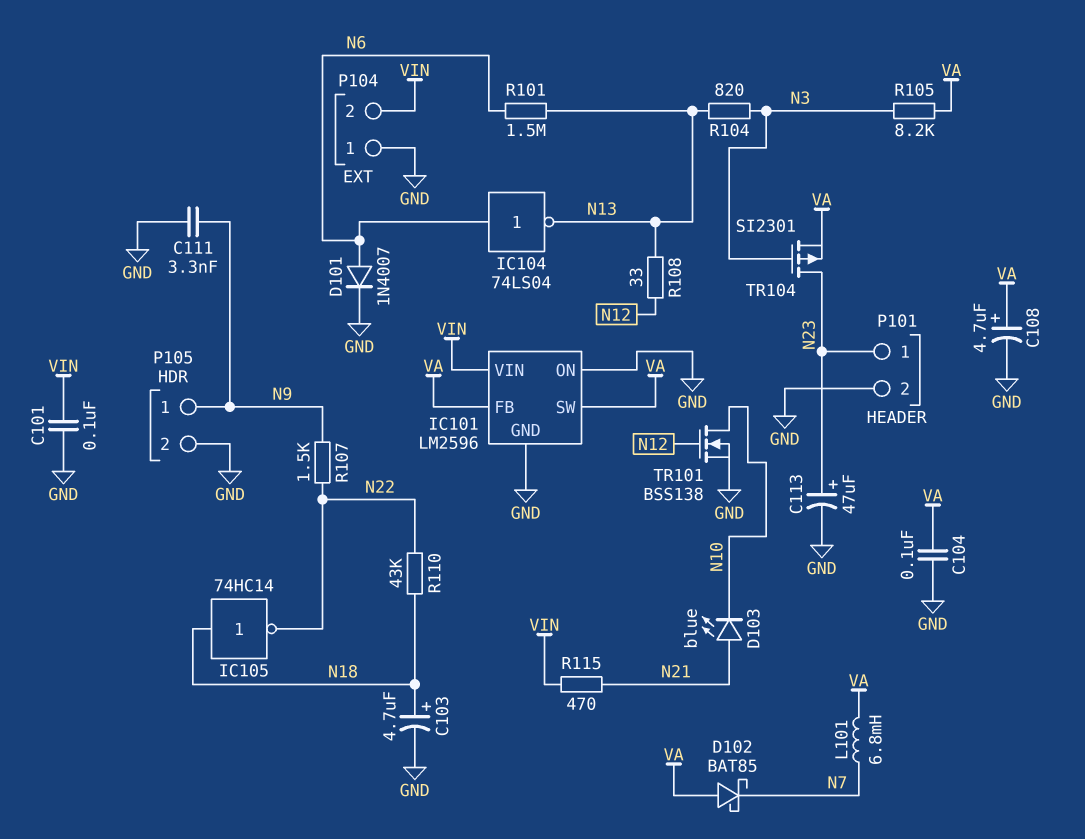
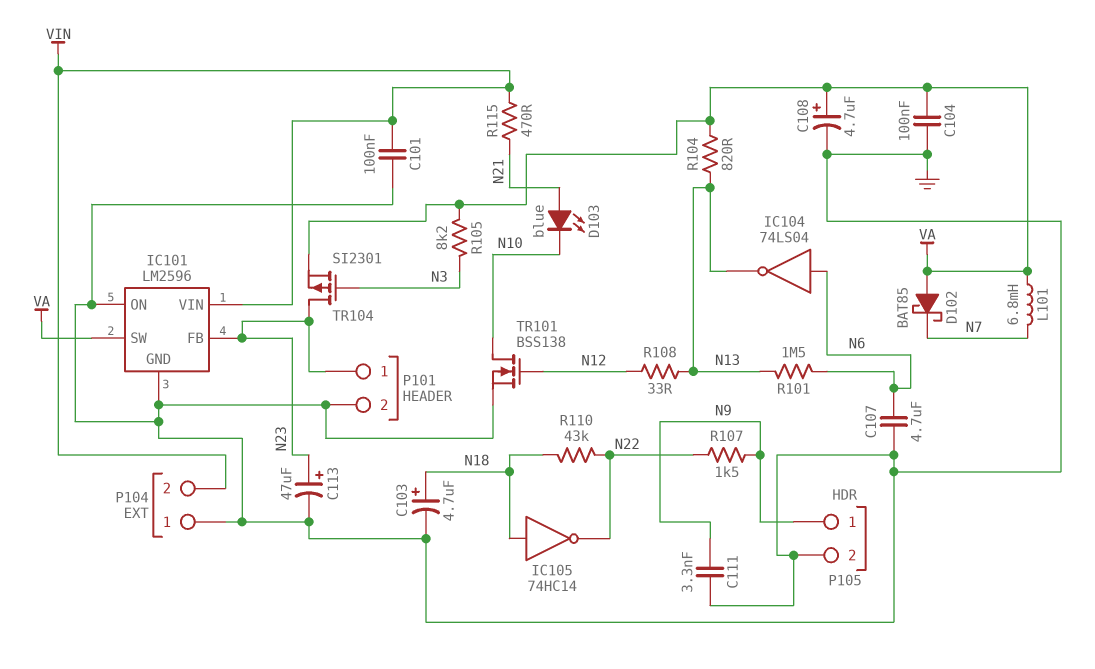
C107: none -> 4.7uF (GND, N6)
D101: diode 1N4007 (A N6, K GND) -> none
IC101 pin FB: VA -> N23
R104: 820 (N3, N13) -> 820 (N13, VA)

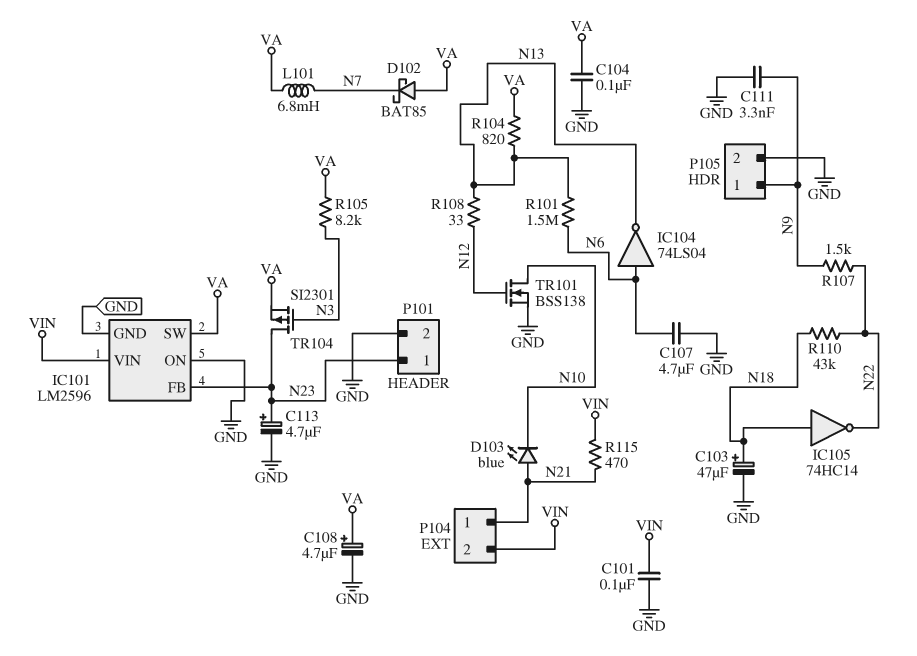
C103: 4.7uF (plus N18, minus GND) -> 47uF (plus N18, minus GND)
C113: 47uF (plus N23, minus GND) -> 4.7uF (plus N23, minus GND)
P104 pin 1: GND -> N21

